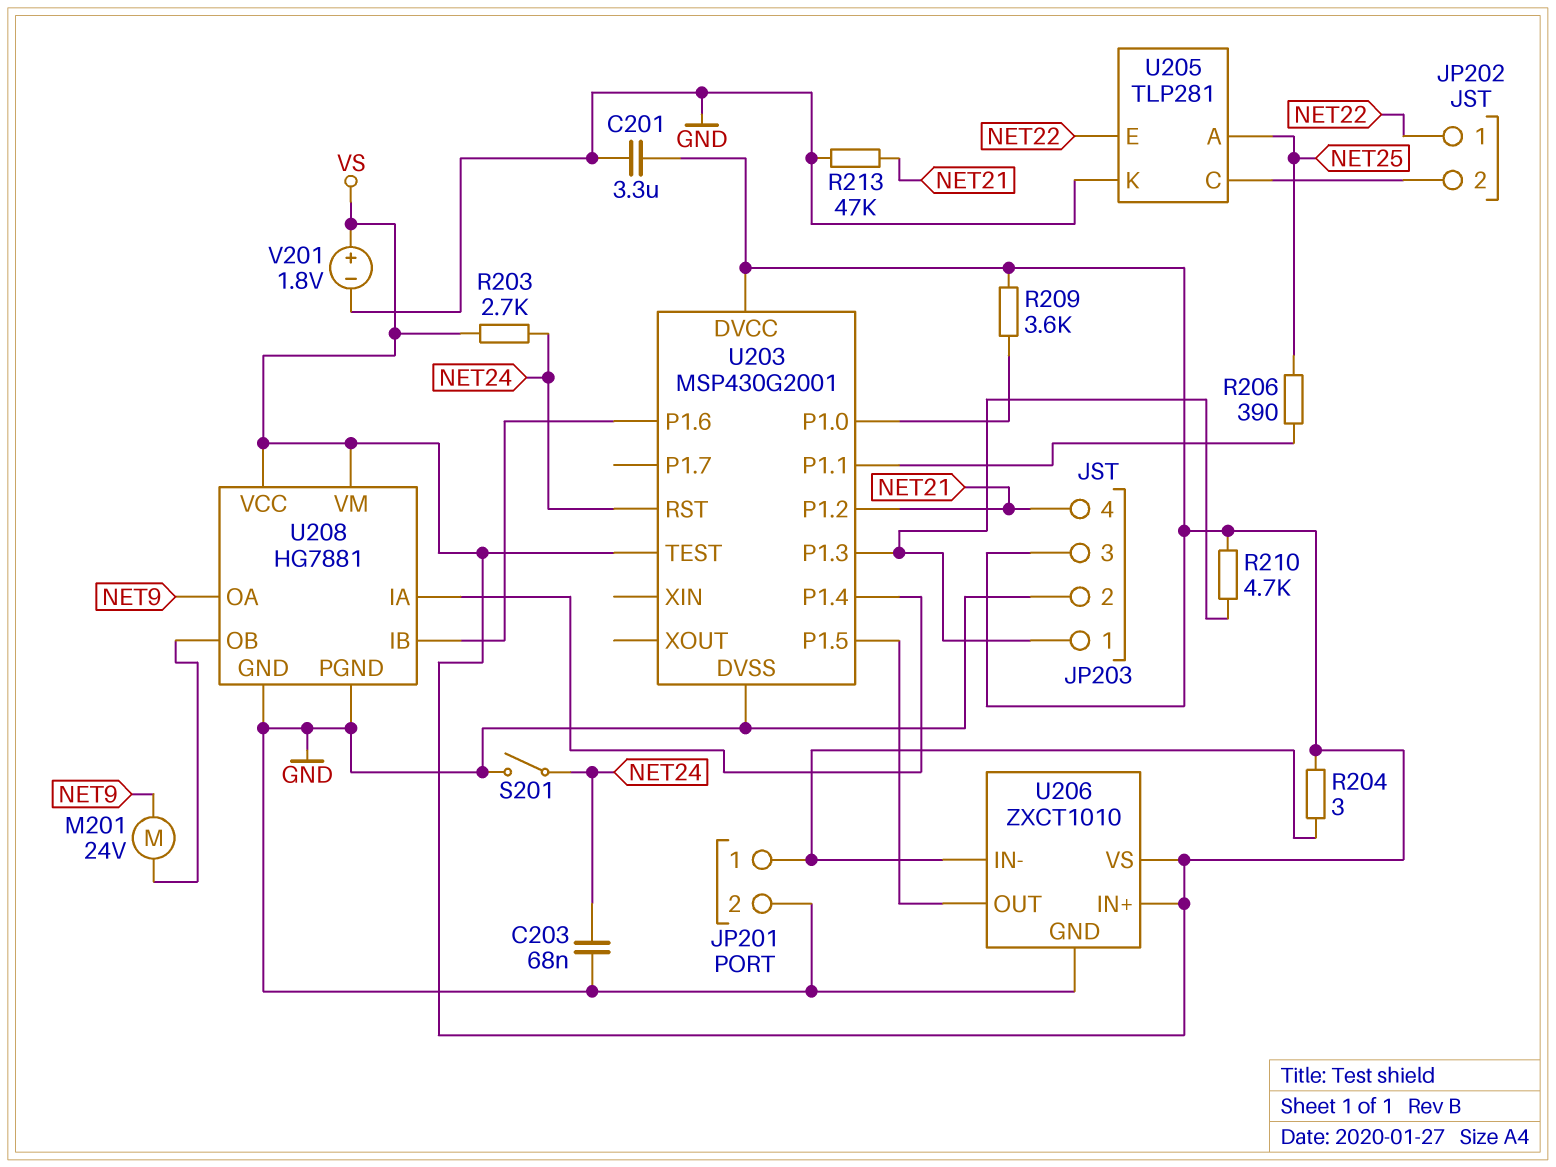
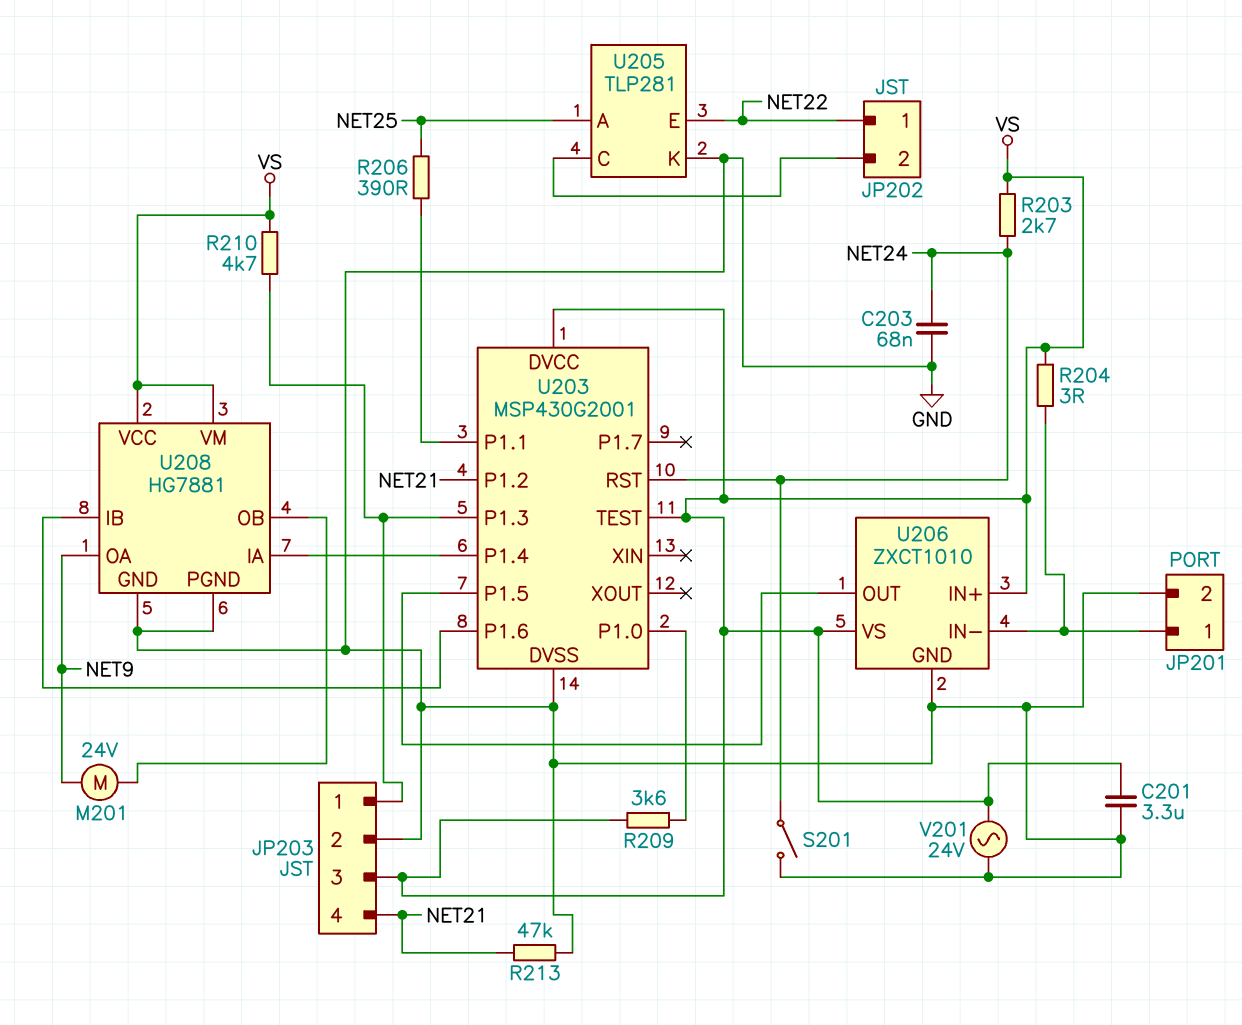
V201: 1.8V (plus VS, minus GND) -> AC 24V (GND, VS)

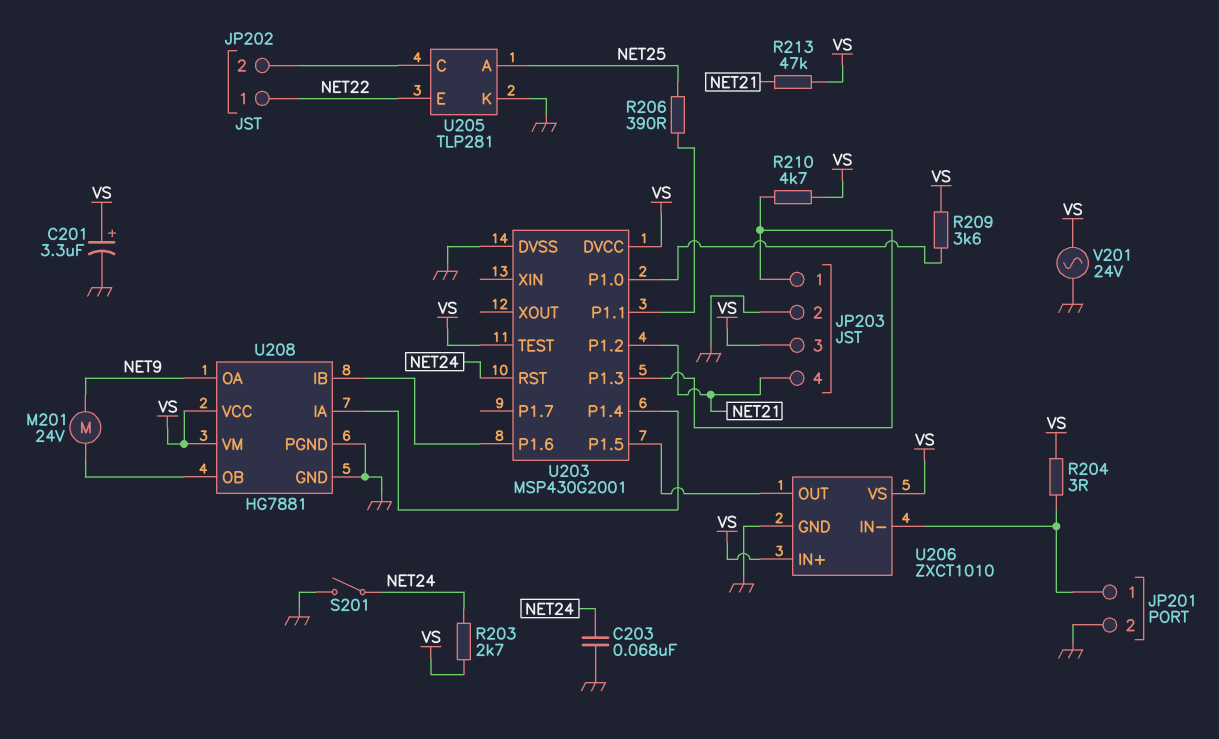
C201: 3.3uF (GND, VS) -> 3.3uF (plus VS, minus GND)
R213: 47k (GND, NET21) -> 47k (NET21, VS)

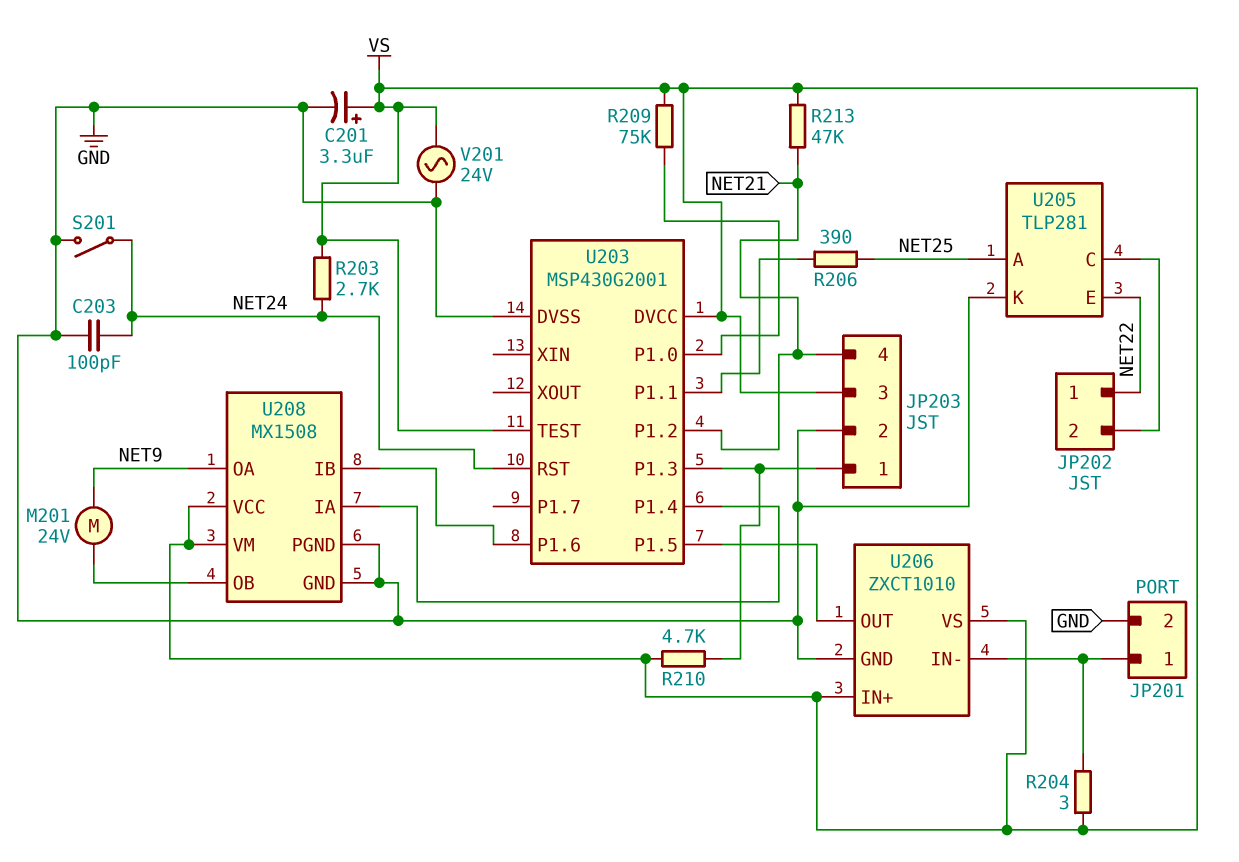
C203: 68nF (GND, NET24) -> 100pF (GND, NET24)
R209: 3.6k (U203/P1.0, VS) -> 75k (U203/P1.0, VS)
U208: HG7881 -> MX1508

